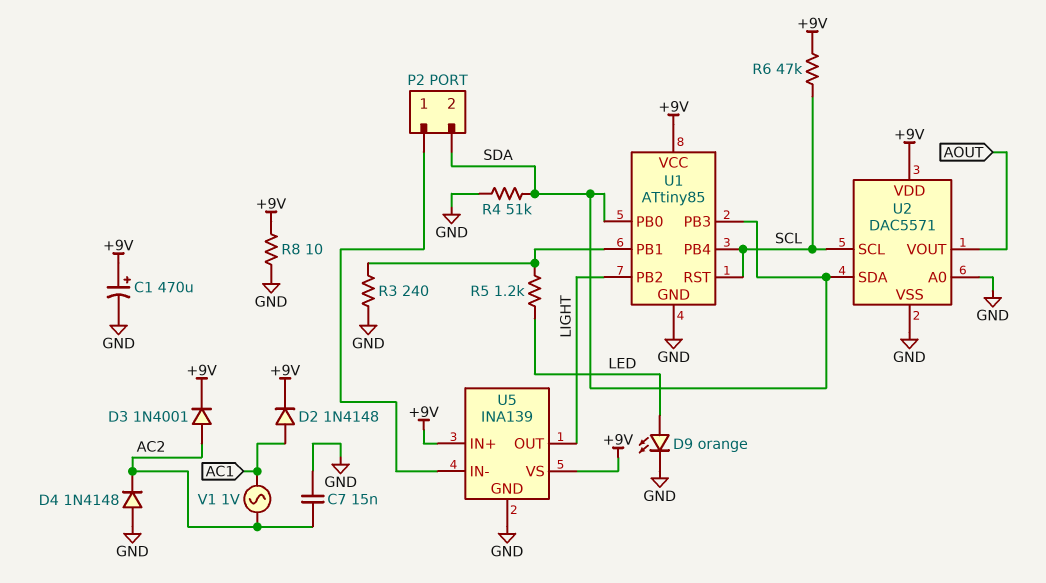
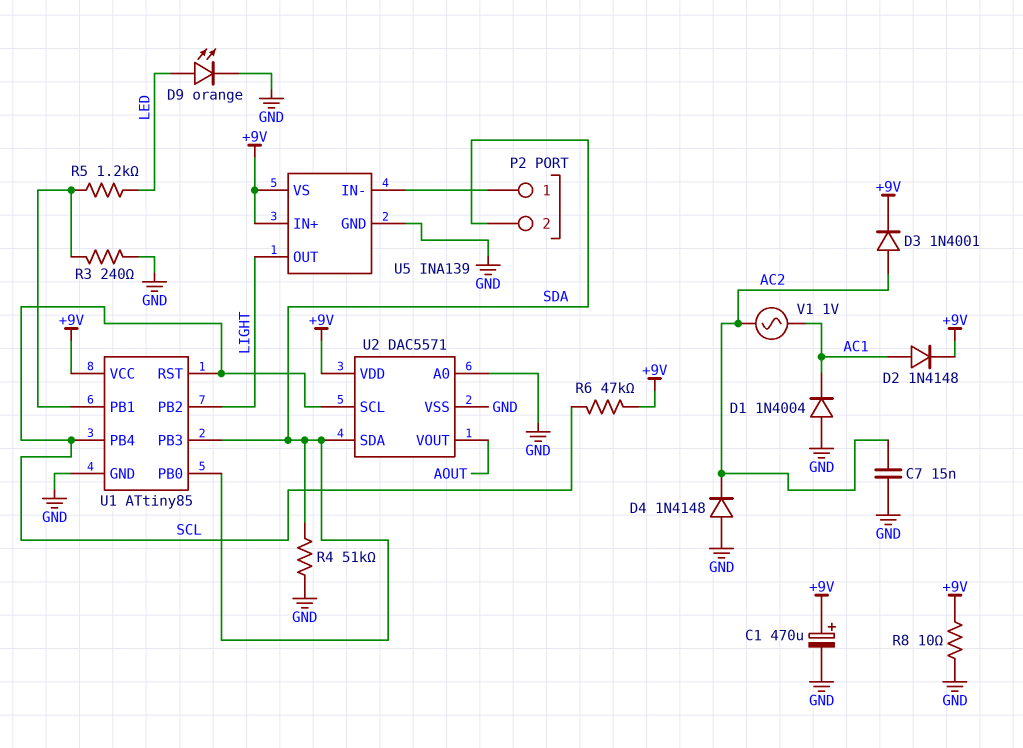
D1: none -> diode 1N4004 (A GND, K AC1)

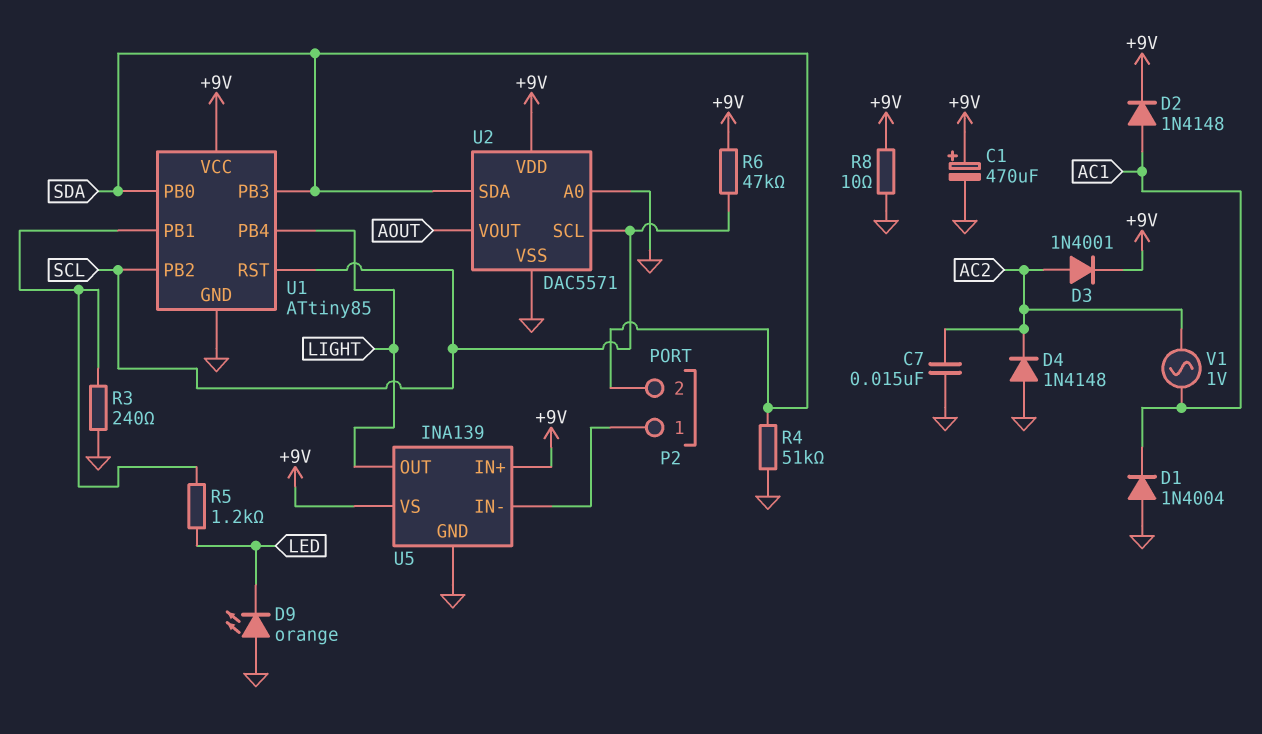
D9: LED orange (A LED, K GND) -> LED orange (A GND, K LED)
U1 pin PB2: LIGHT -> SCL
U1 pin PB4: SCL -> LIGHT

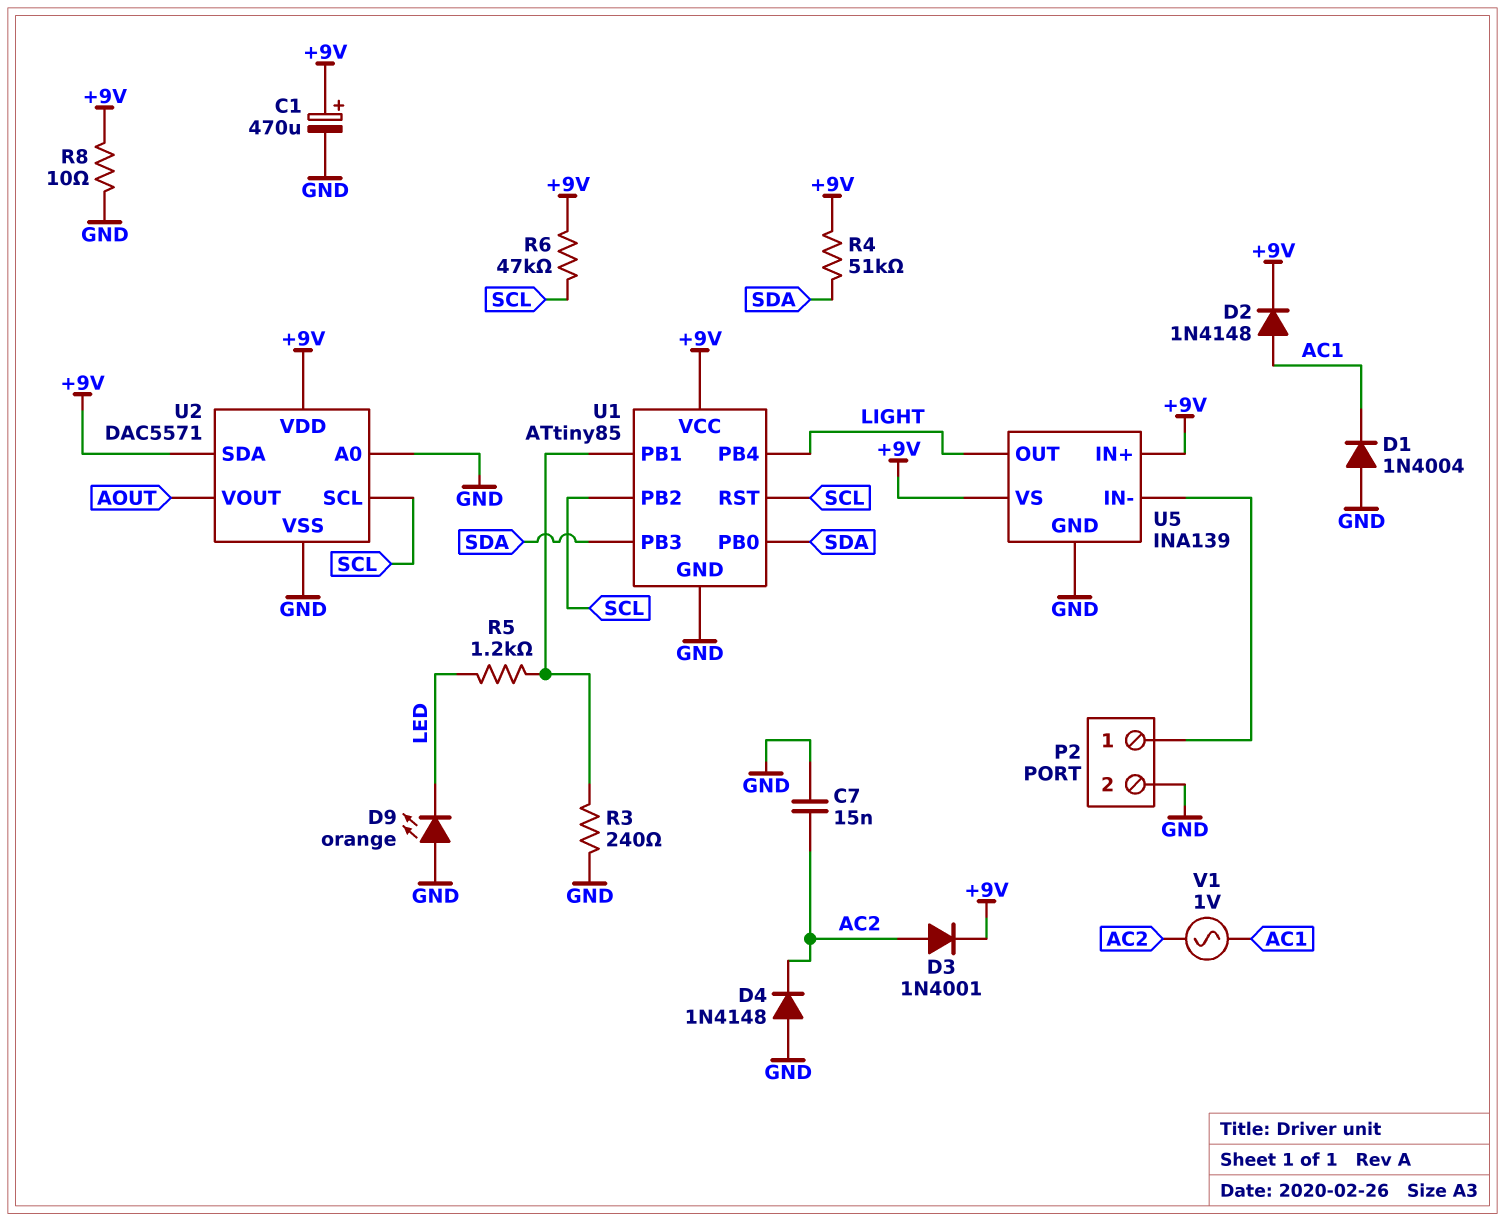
P2 pin 2: SDA -> GND
R4: 51k (GND, SDA) -> 51k (+9V, SDA)
U2 pin SDA: SDA -> +9V

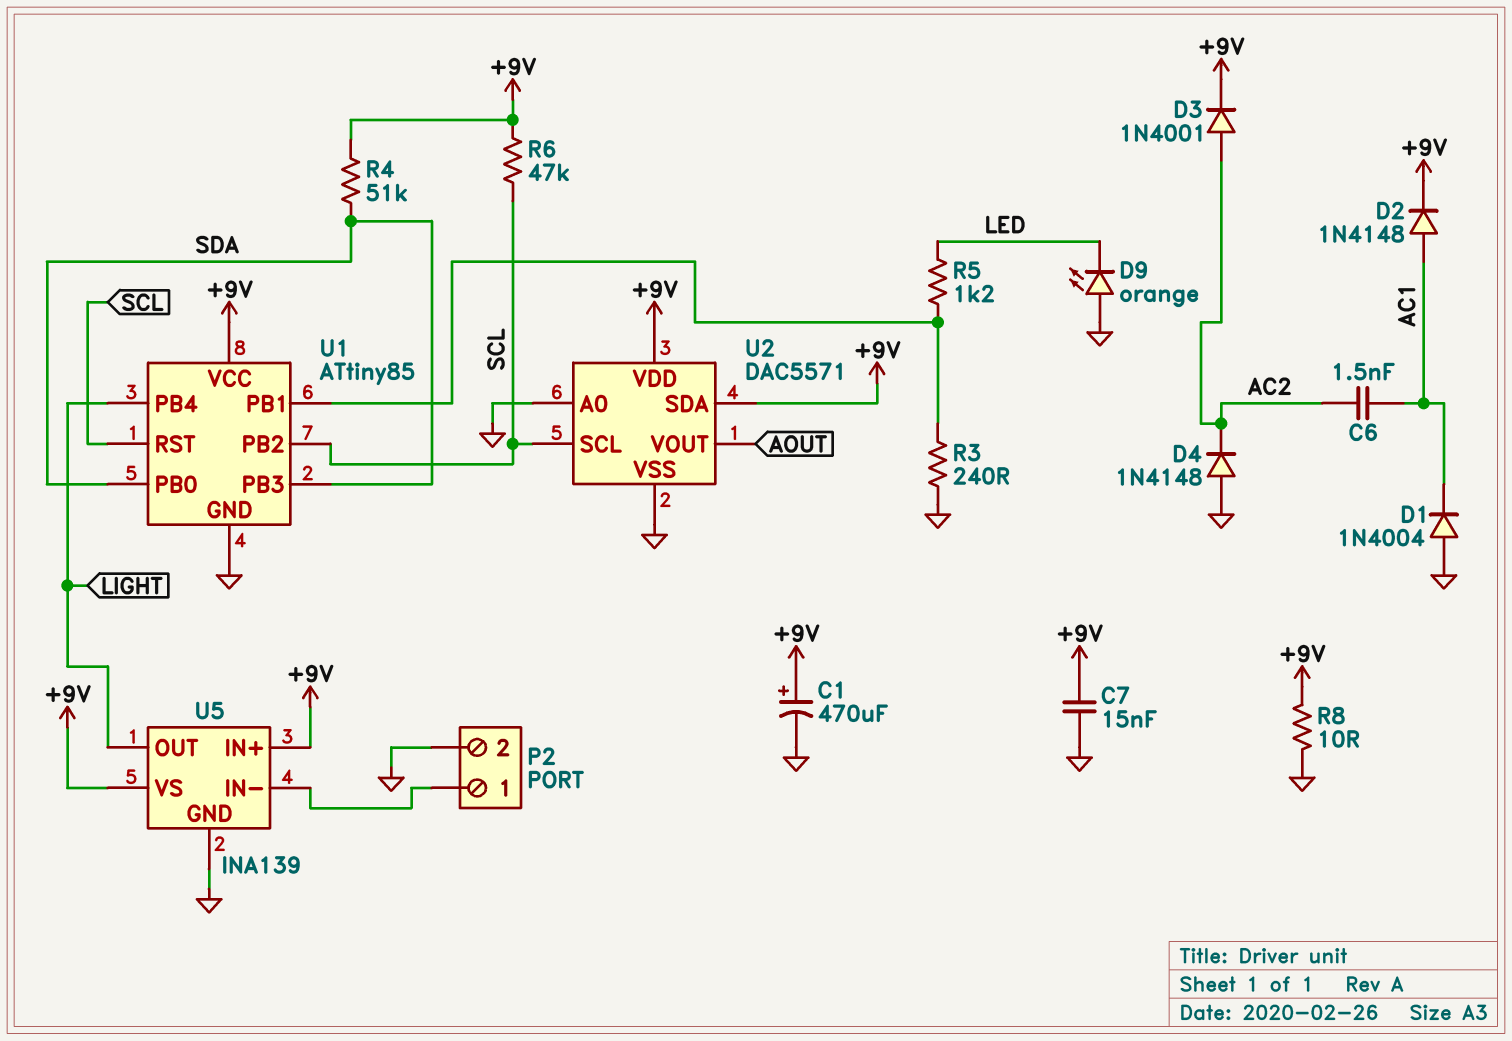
C6: none -> 1.5nF (AC1, AC2)
C7: 15nF (AC2, GND) -> 15nF (+9V, GND)
V1: AC 1V (AC1, AC2) -> none

